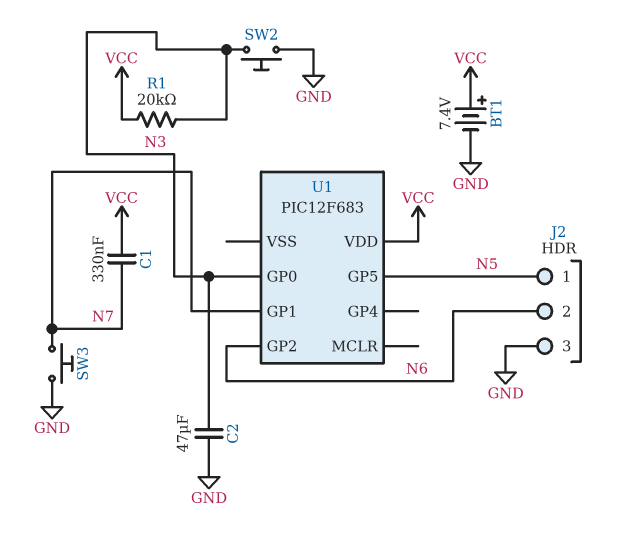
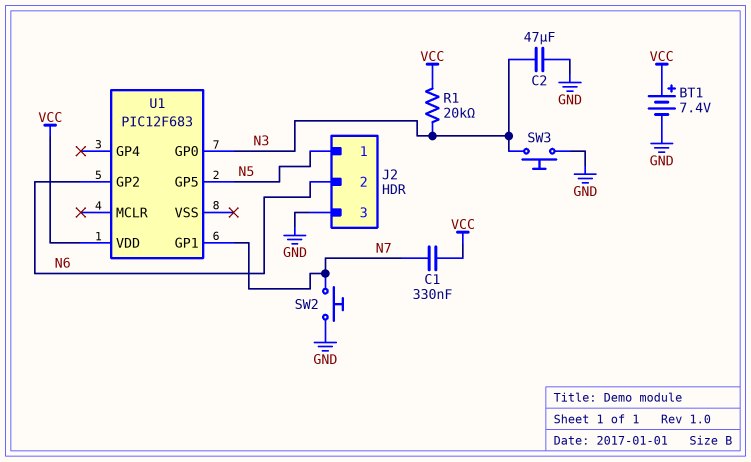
SW2: button (GND, N3) -> button (GND, N7)
SW3: button (GND, N7) -> button (GND, N3)

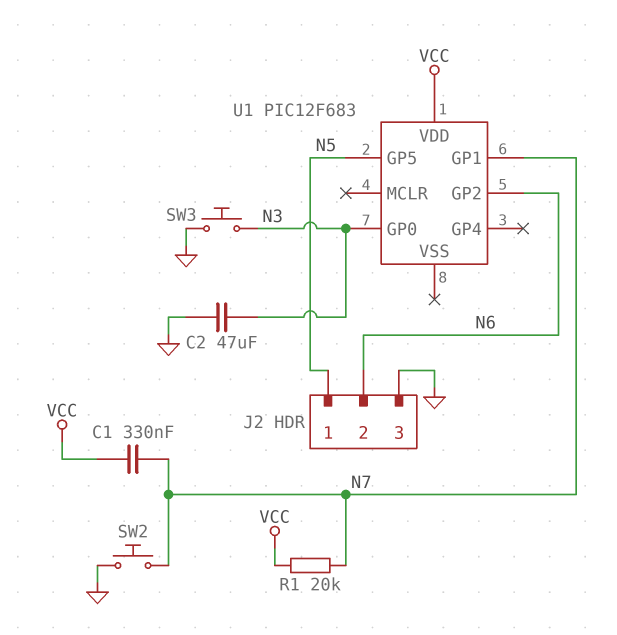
BT1: 7.4V (plus VCC, minus GND) -> none
R1: 20k (N3, VCC) -> 20k (N7, VCC)

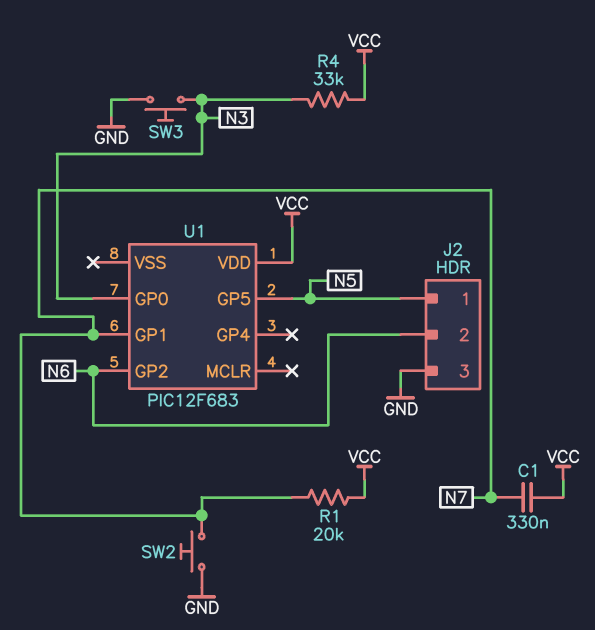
C2: 47uF (GND, N3) -> none
R4: none -> 33k (N3, VCC)

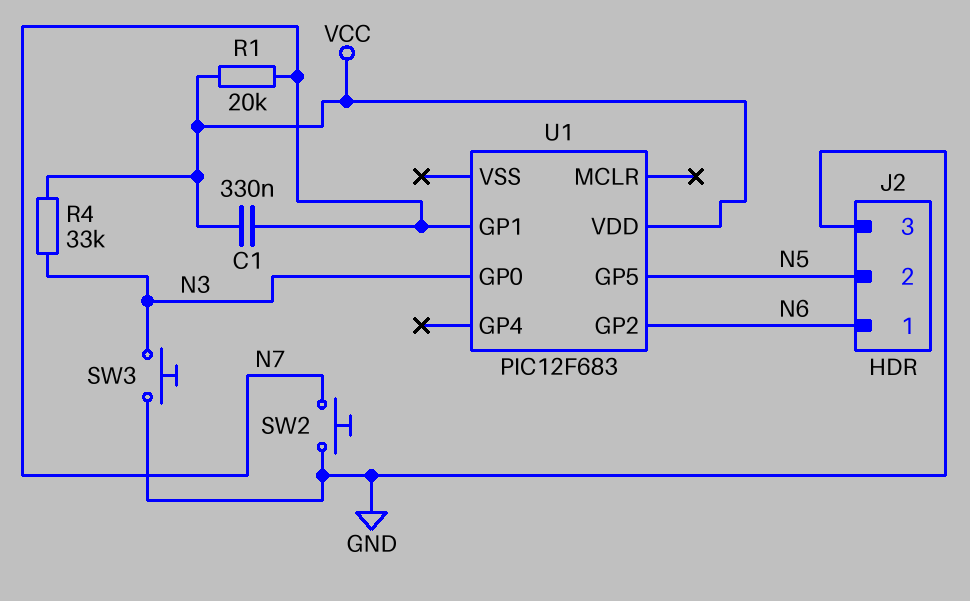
J2 pin 1: N5 -> N6
J2 pin 2: N6 -> N5

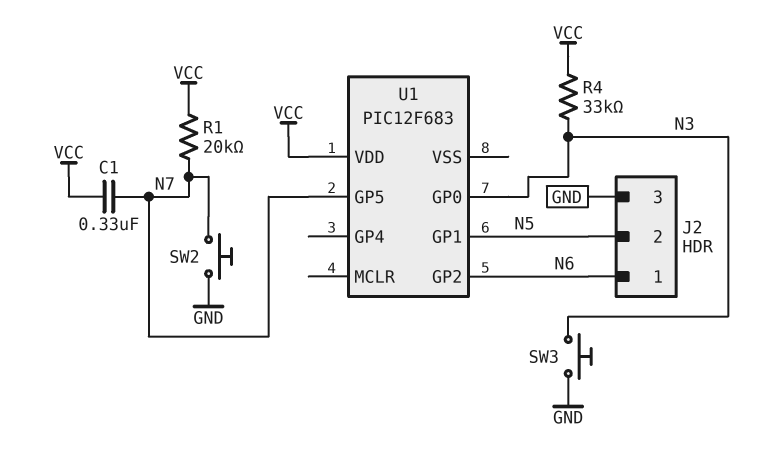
U1 pin GP1: N7 -> N5
U1 pin GP5: N5 -> N7

